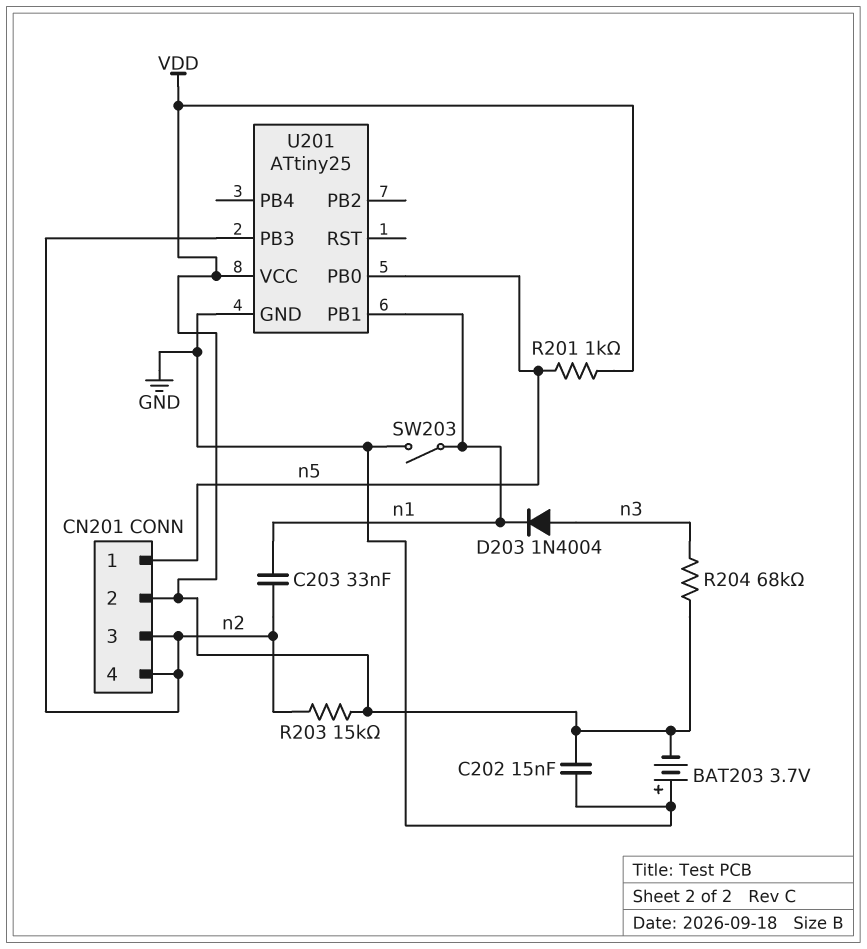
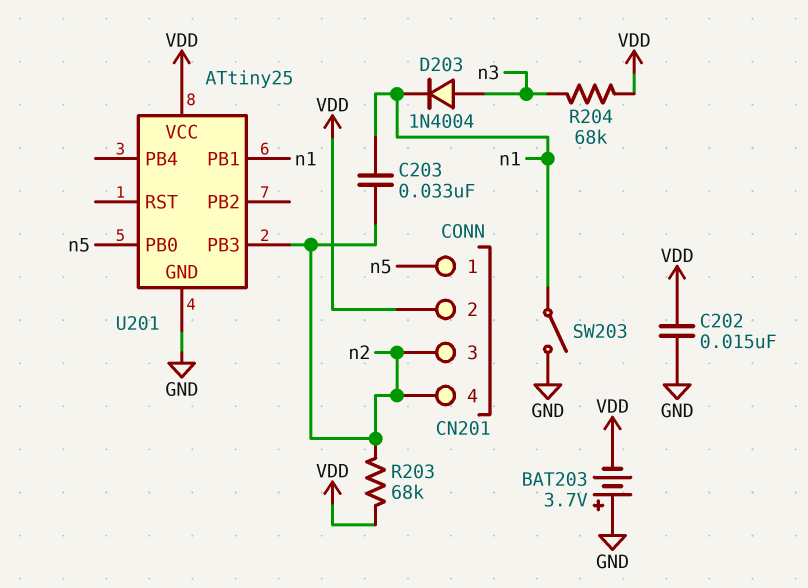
R201: 1k (VDD, n5) -> none
R203: 15k (VDD, n2) -> 68k (VDD, n2)

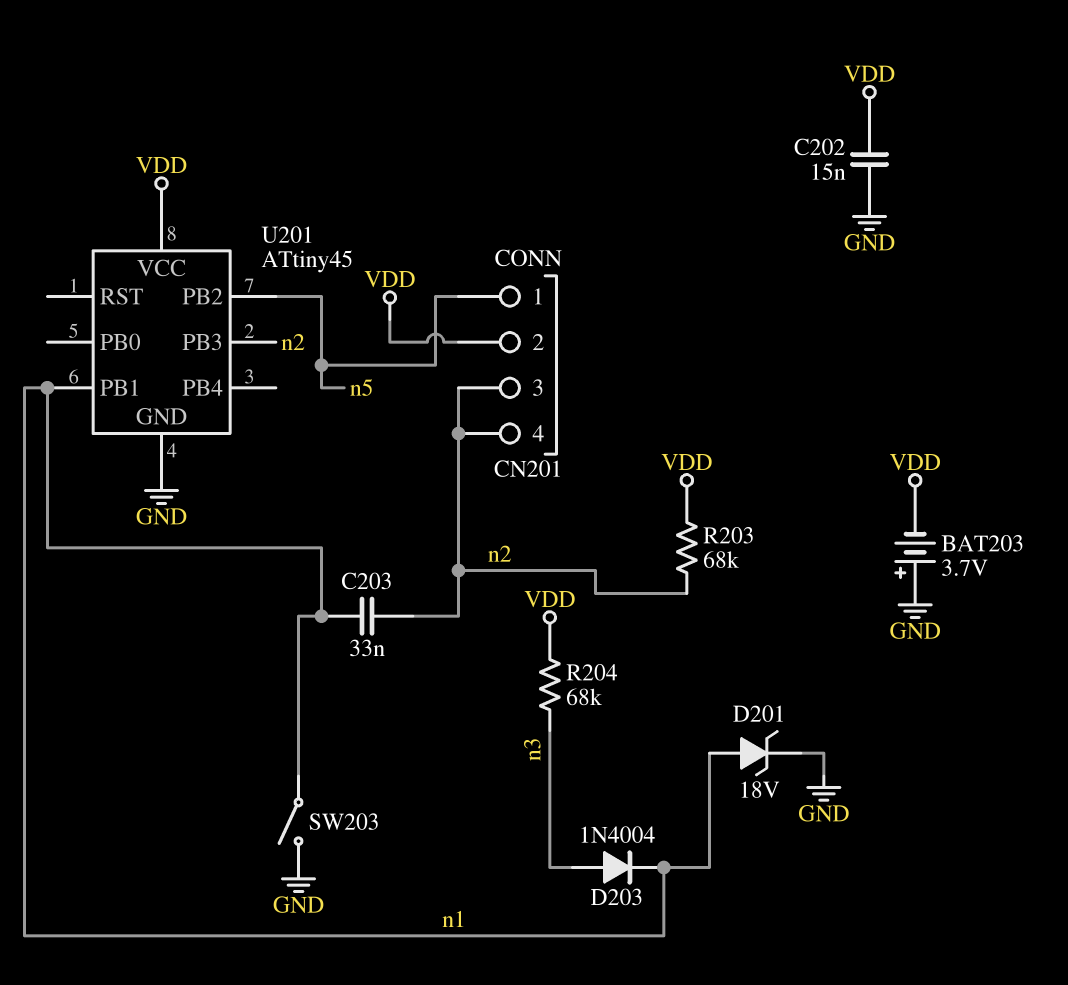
D201: none -> zener 18V (A n1, K GND)
U201: ATtiny25 -> ATtiny45
U201 pin PB0: n5 -> none
U201 pin PB2: none -> n5

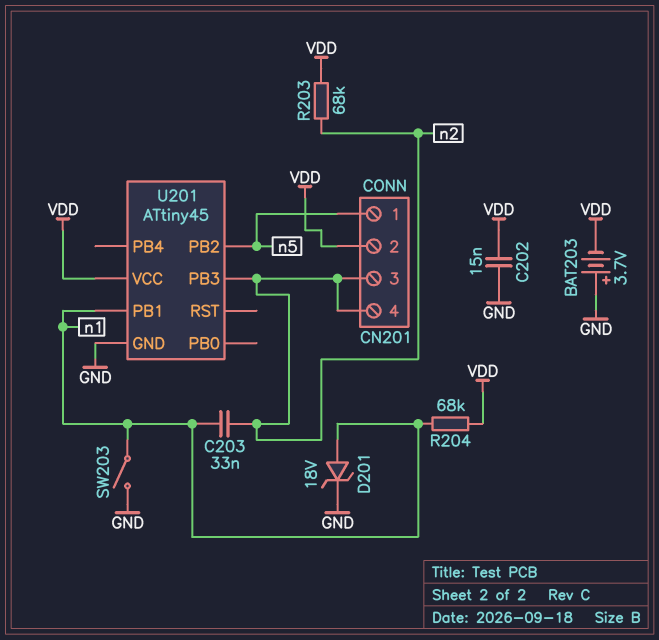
D203: diode 1N4004 (A n3, K n1) -> none
R204: 68k (VDD, n3) -> 68k (VDD, n1)

